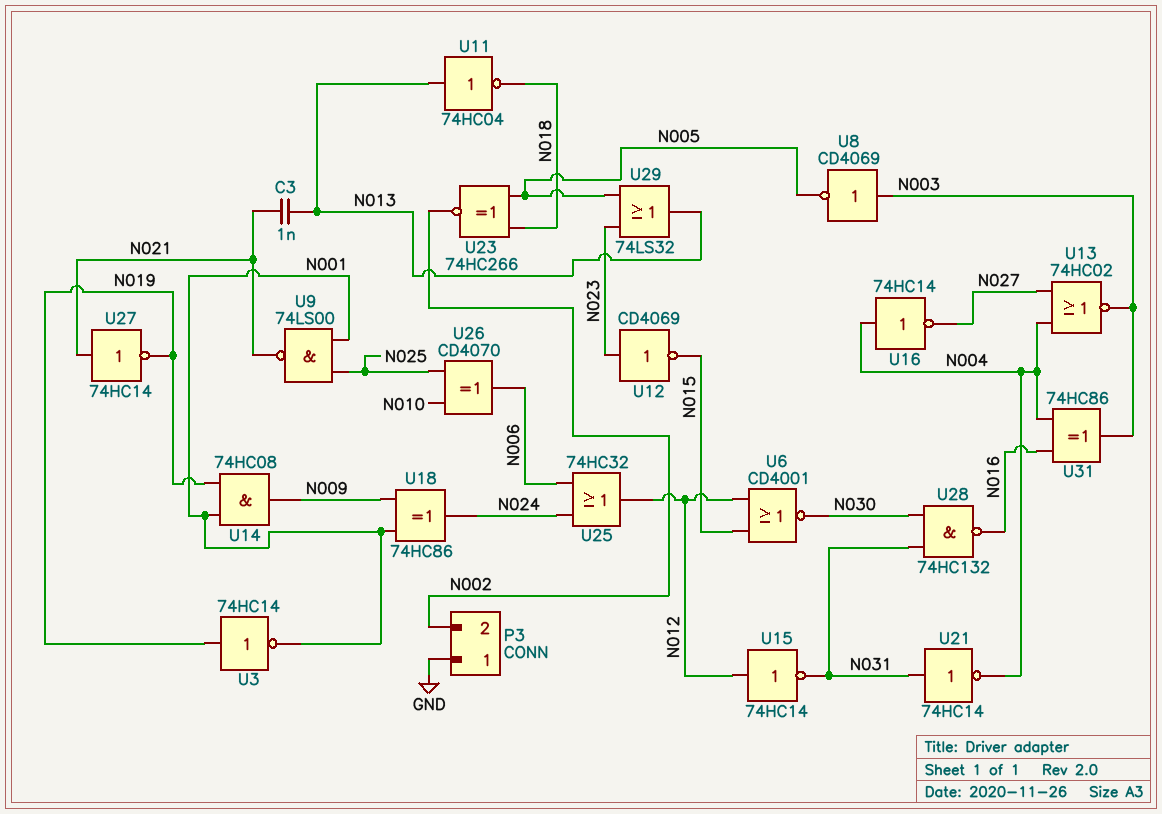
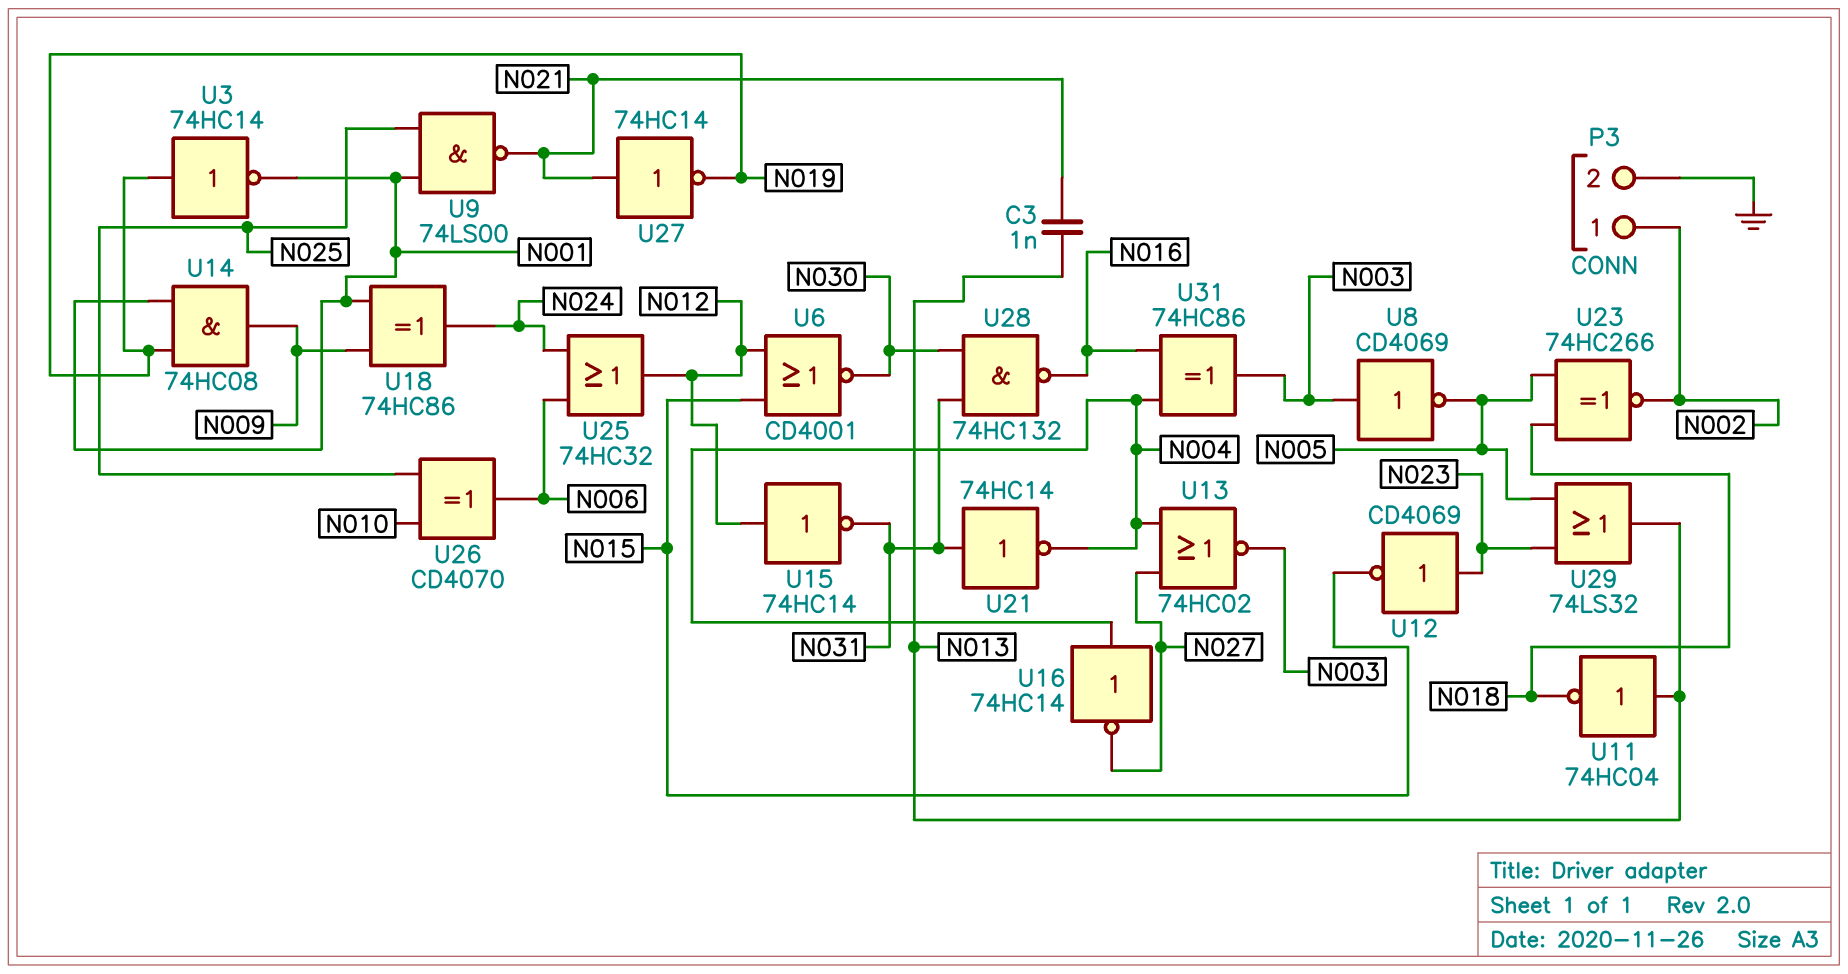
P3 pin 1: GND -> N002
P3 pin 2: N002 -> GND

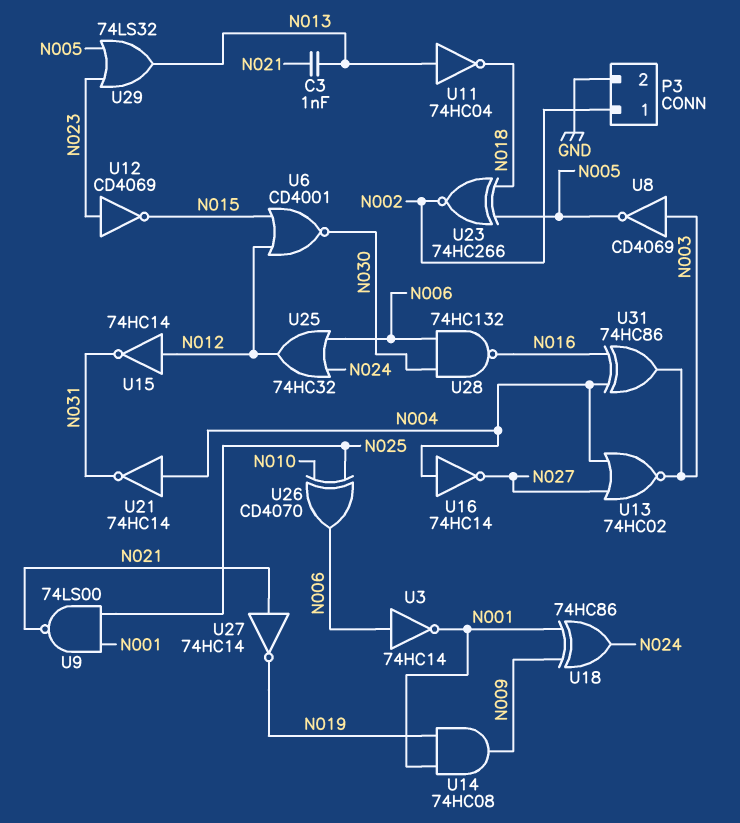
U3: NOT 74HC14 (in N019, out N001) -> NOT 74HC14 (in N006, out N001)
U21: NOT 74HC14 (in N031, out N004) -> NOT 74HC14 (in N004, out N031)
U28: NAND 74HC132 (in N030, in N031, out N016) -> NAND 74HC132 (in N006, in N030, out N016)

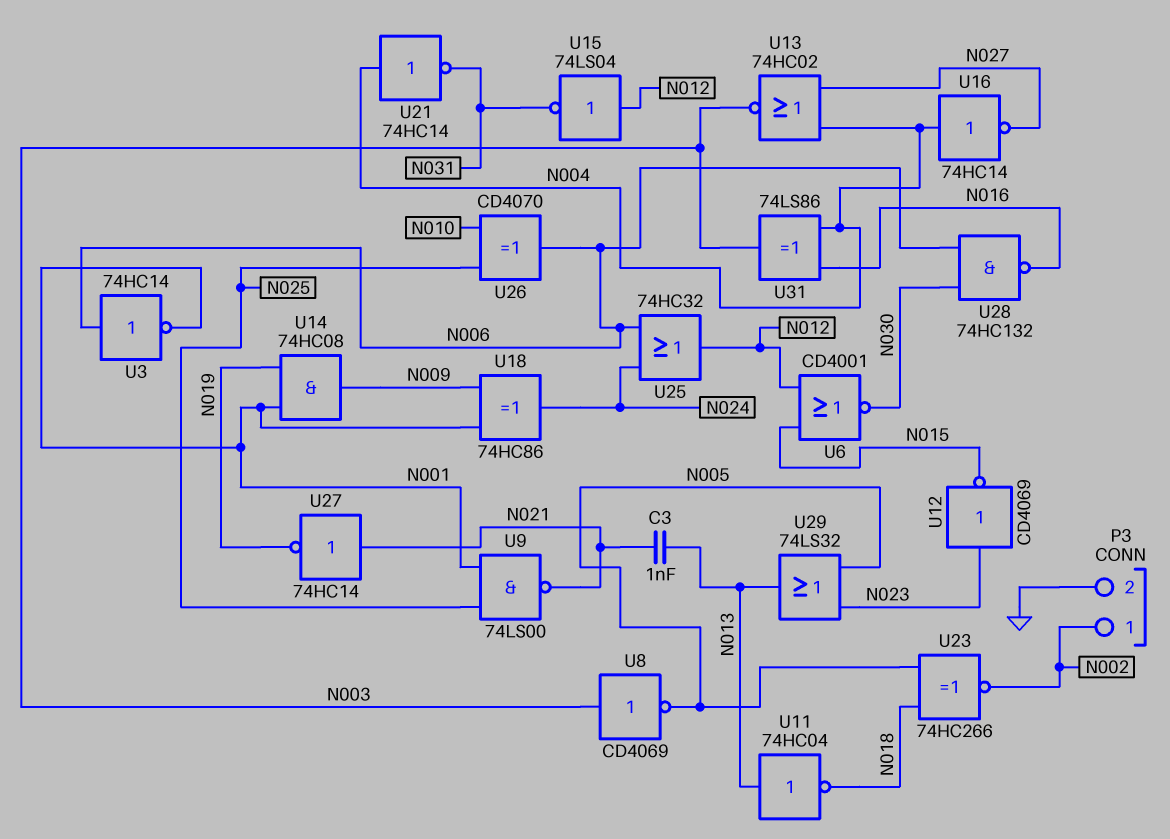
U15: NOT 74HC14 (in N012, out N031) -> NOT 74LS04 (in N012, out N031)
U31: XOR 74HC86 (in N004, in N016, out N003) -> XOR 74LS86 (in N004, in N016, out N003)

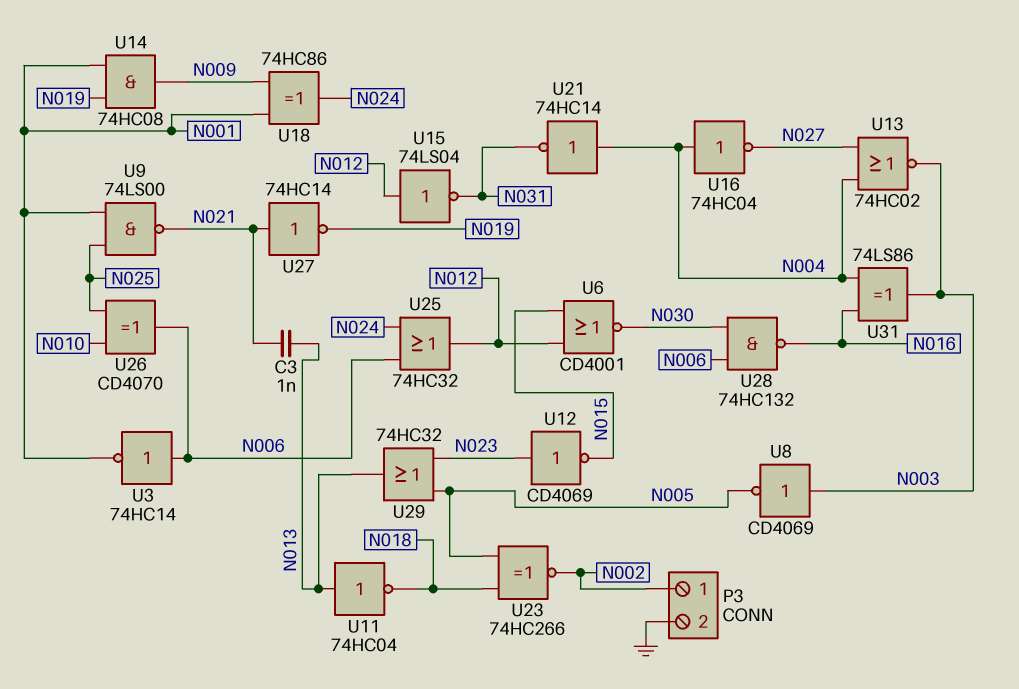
U16: NOT 74HC14 (in N004, out N027) -> NOT 74HC04 (in N004, out N027)
U29: OR 74LS32 (in N005, in N023, out N013) -> OR 74HC32 (in N005, in N023, out N013)

